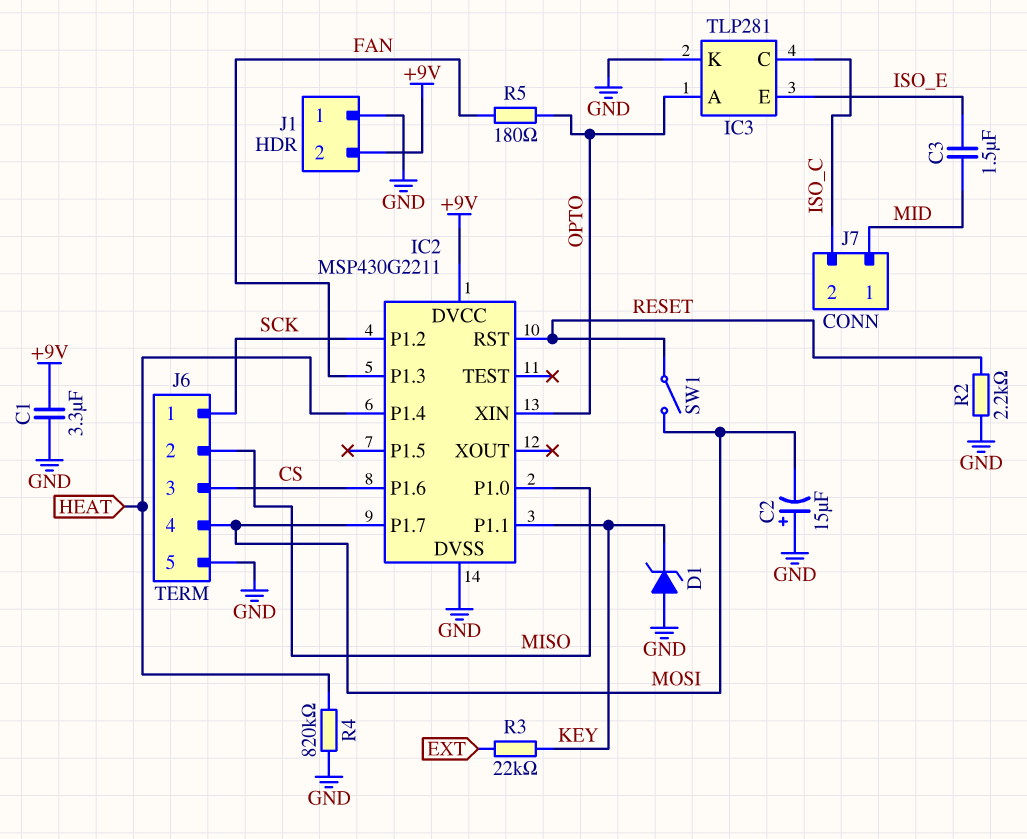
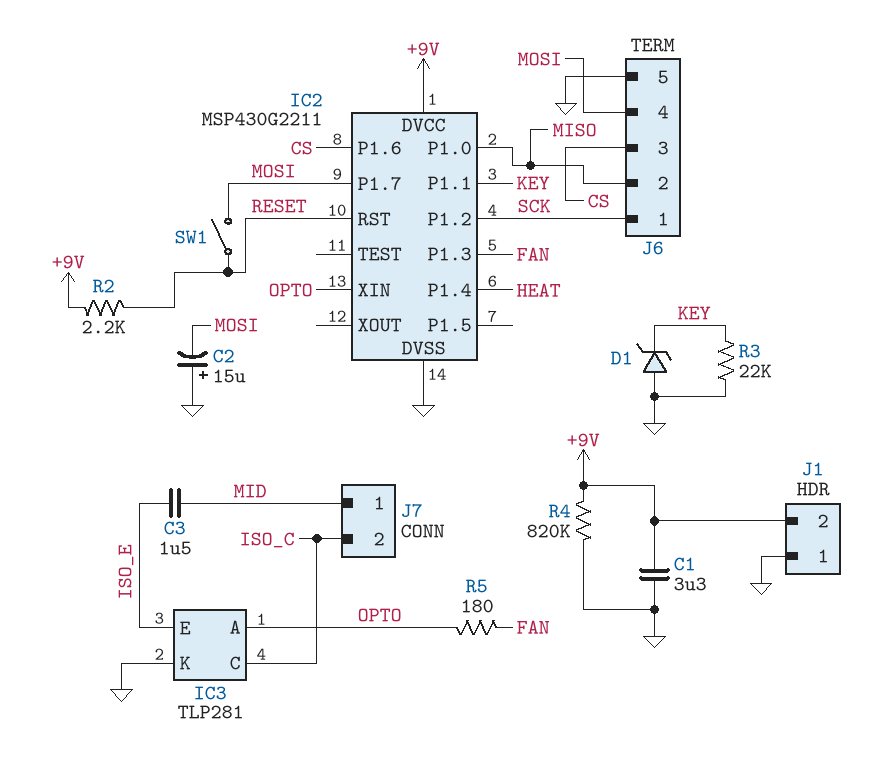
R2: 2.2k (GND, RESET) -> 2.2k (+9V, RESET)
R3: 22k (EXT, KEY) -> 22k (GND, KEY)
R4: 820k (GND, HEAT) -> 820k (+9V, GND)

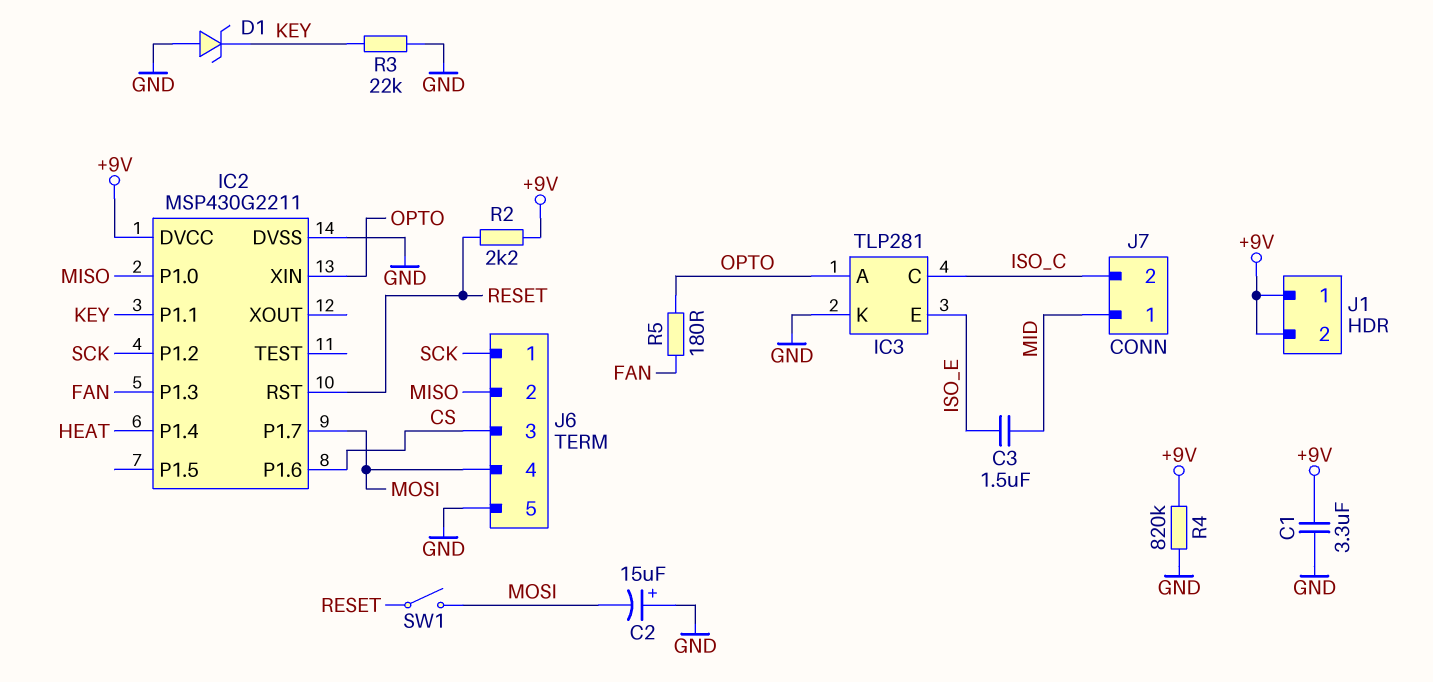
J1 pin 1: GND -> +9V

